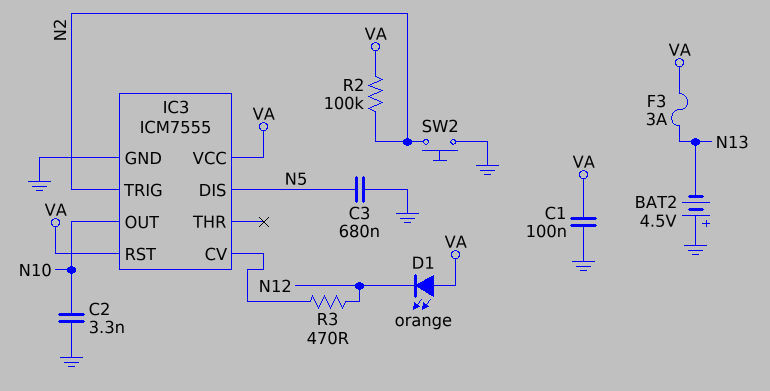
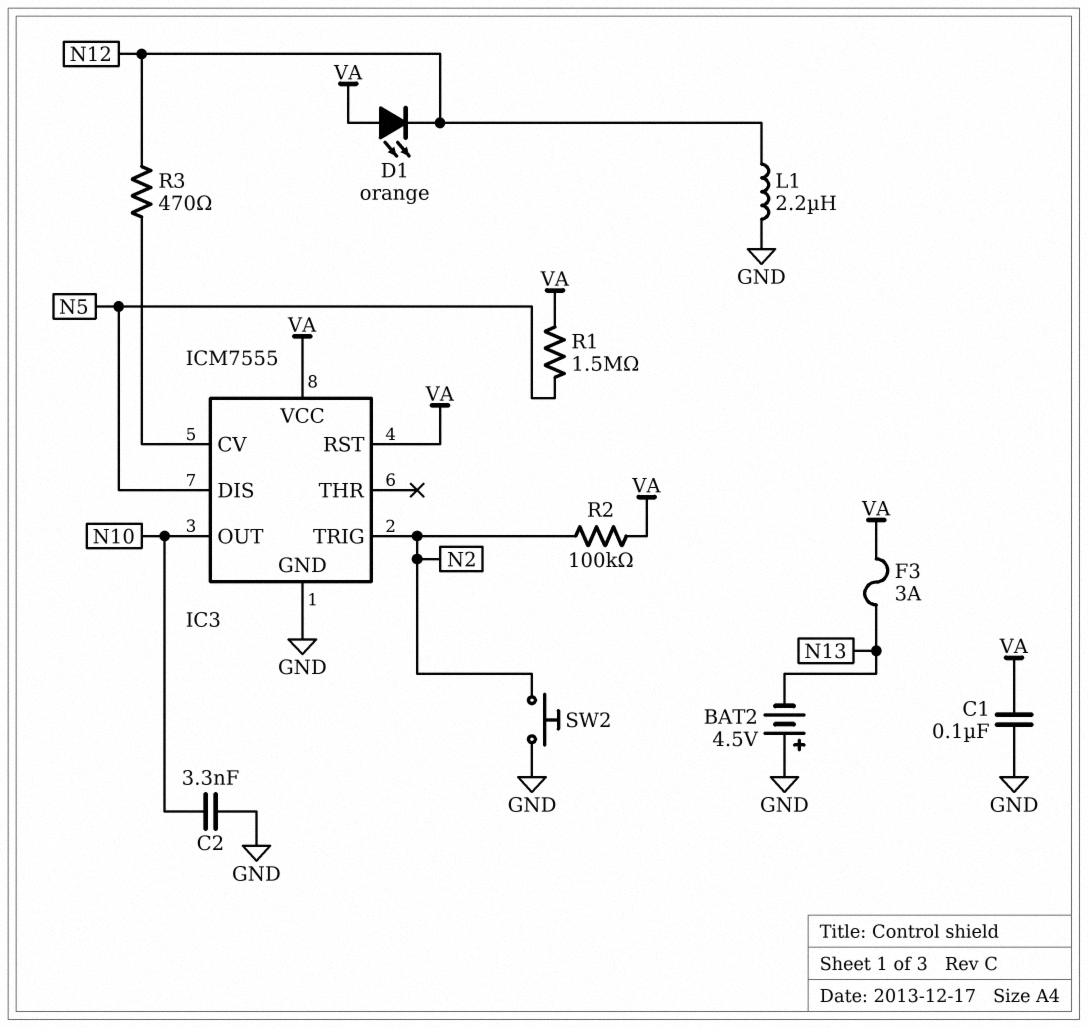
C3: 680nF (GND, N5) -> none
L1: none -> 2.2uH (GND, N12)
R1: none -> 1.5M (N5, VA)

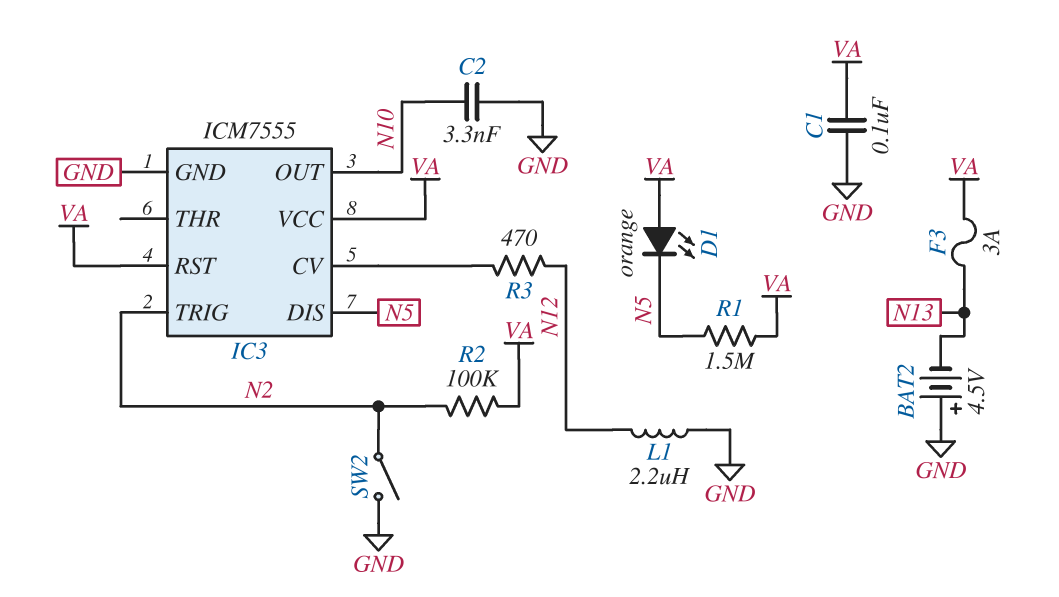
D1: LED orange (A VA, K N12) -> LED orange (A VA, K N5)
SW2: button (GND, N2) -> switch (GND, N2)

